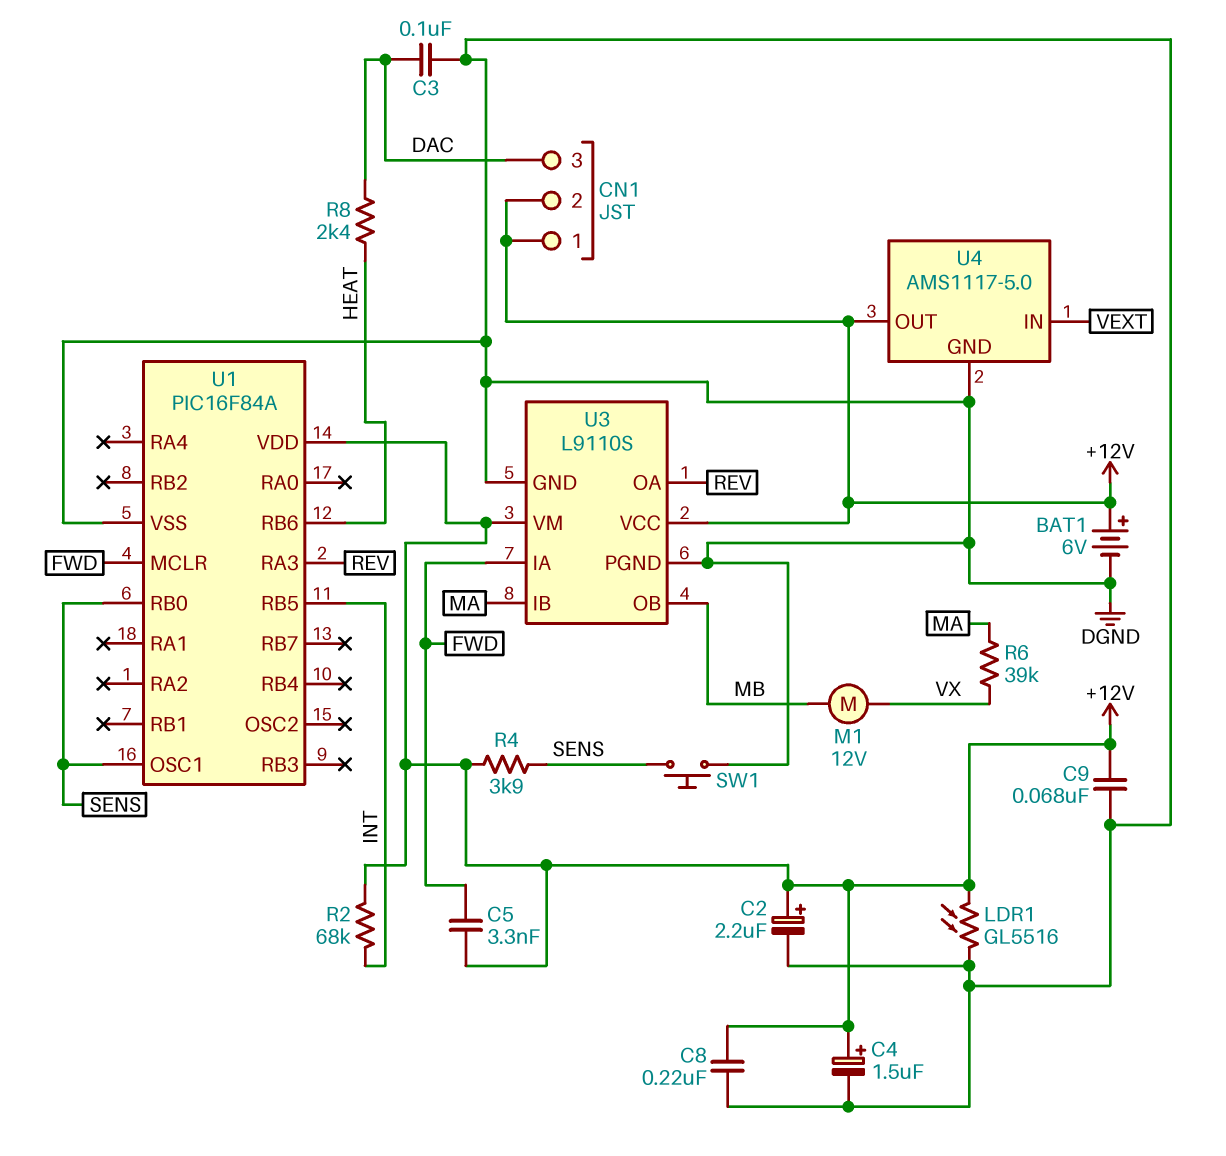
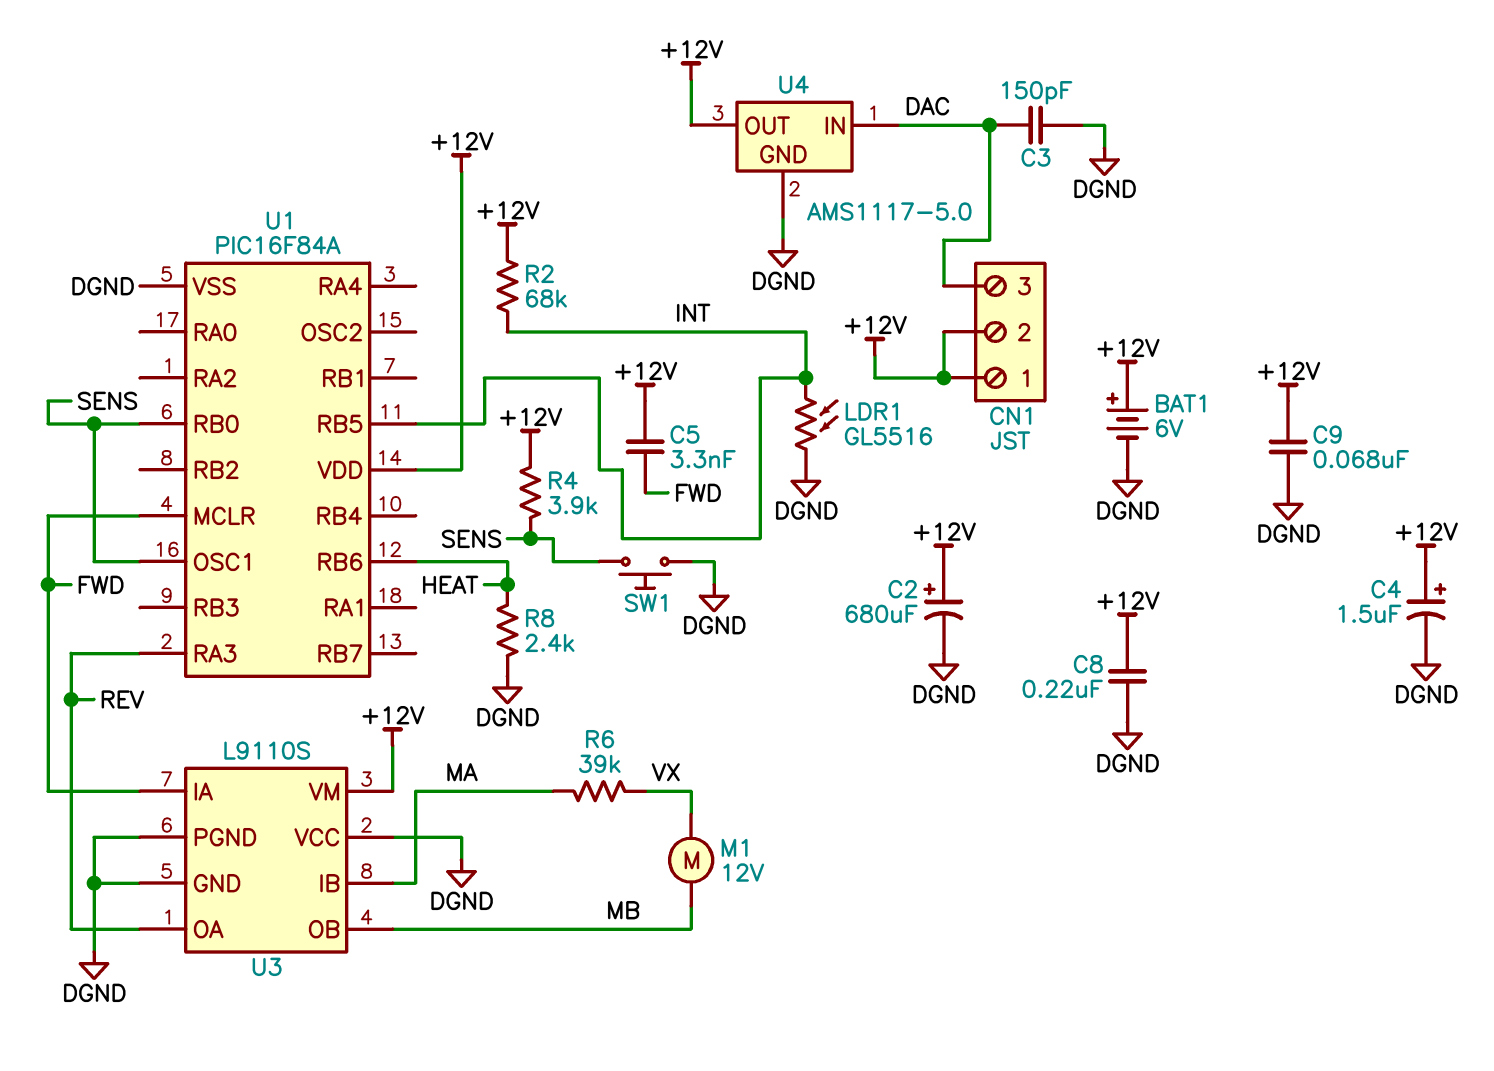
C2: 2.2uF (plus +12V, minus DGND) -> 680uF (plus +12V, minus DGND)
C3: 100nF (DAC, DGND) -> 150pF (DAC, DGND)
LDR1: GL5516 (+12V, DGND) -> GL5516 (DGND, INT)
R8: 2.4k (DAC, HEAT) -> 2.4k (DGND, HEAT)
U3 pin VCC: +12V -> DGND
U4 pin IN: VEXT -> DAC

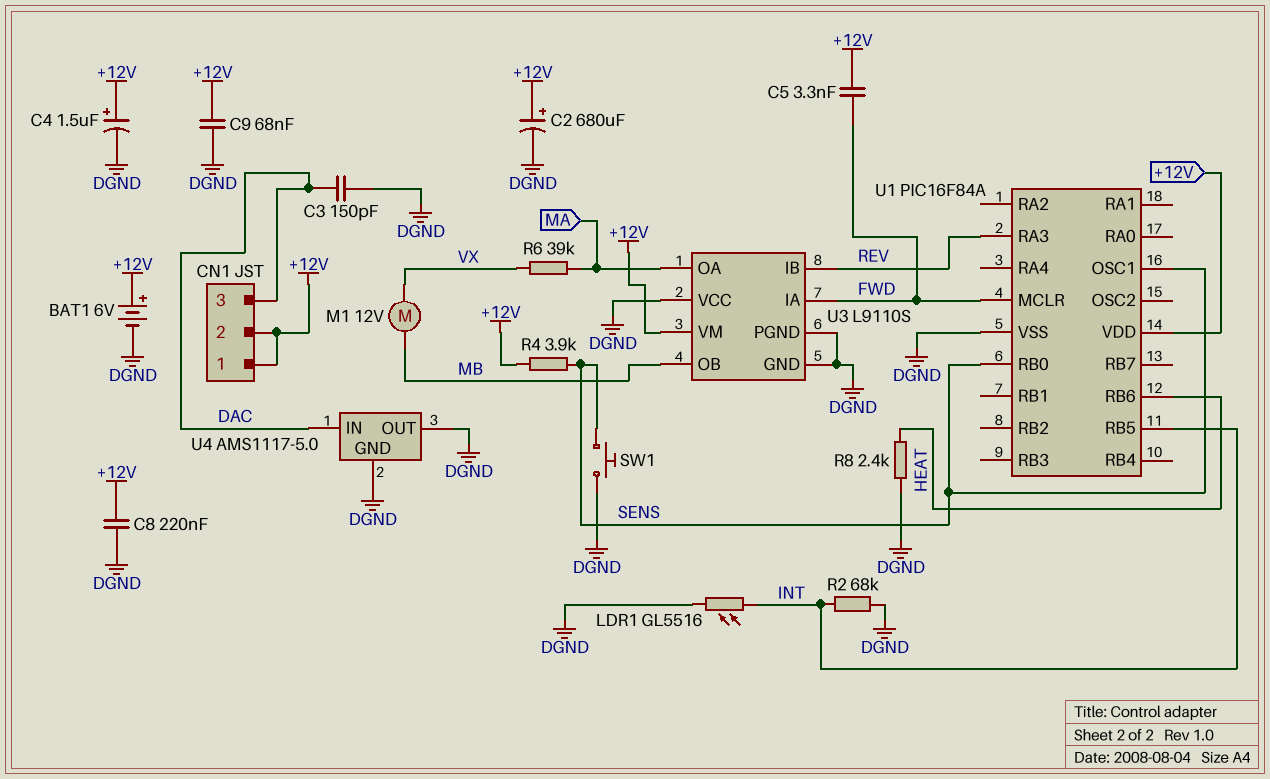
R2: 68k (+12V, INT) -> 68k (DGND, INT)
U3 pin IB: MA -> REV
U3 pin OA: REV -> MA
U4 pin OUT: +12V -> DGND

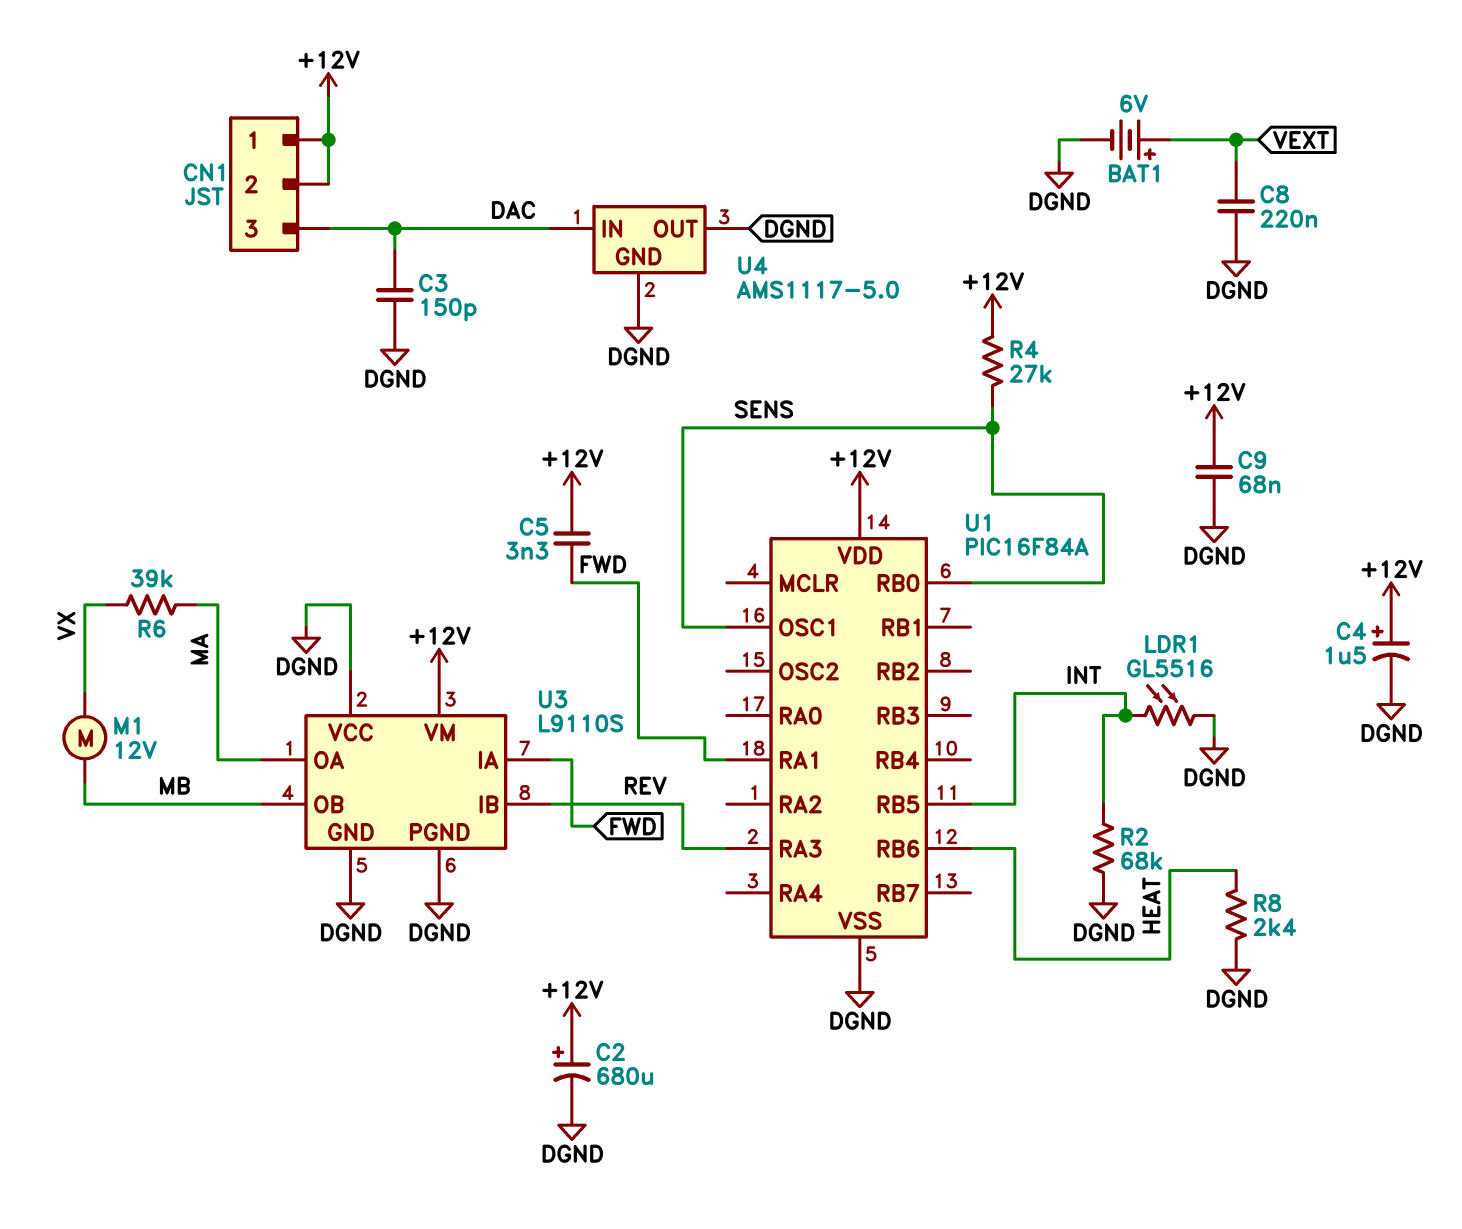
BAT1: 6V (plus +12V, minus DGND) -> 6V (plus VEXT, minus DGND)
C8: 220nF (+12V, DGND) -> 220nF (DGND, VEXT)
R4: 3.9k (+12V, SENS) -> 27k (+12V, SENS)
SW1: button (DGND, SENS) -> none
U1 pin MCLR: FWD -> none
U1 pin RA1: none -> FWD

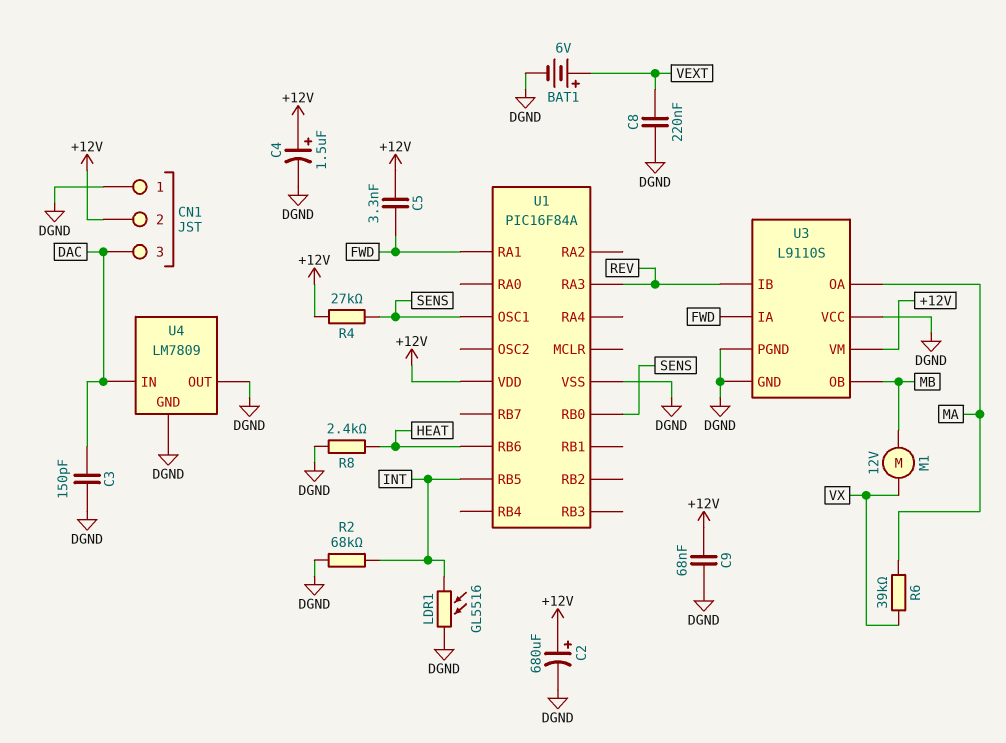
CN1 pin 1: +12V -> DGND
U4: AMS1117-5.0 -> LM7809

